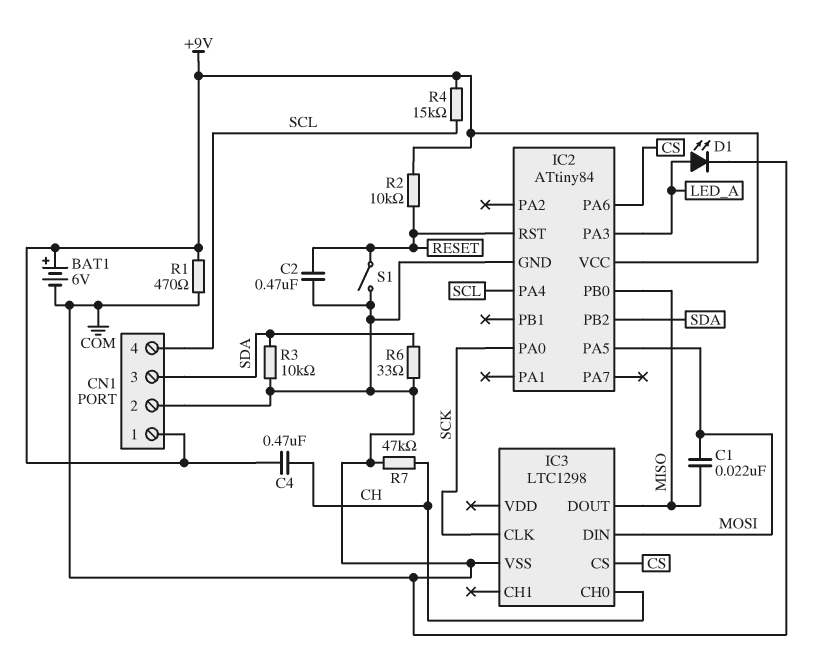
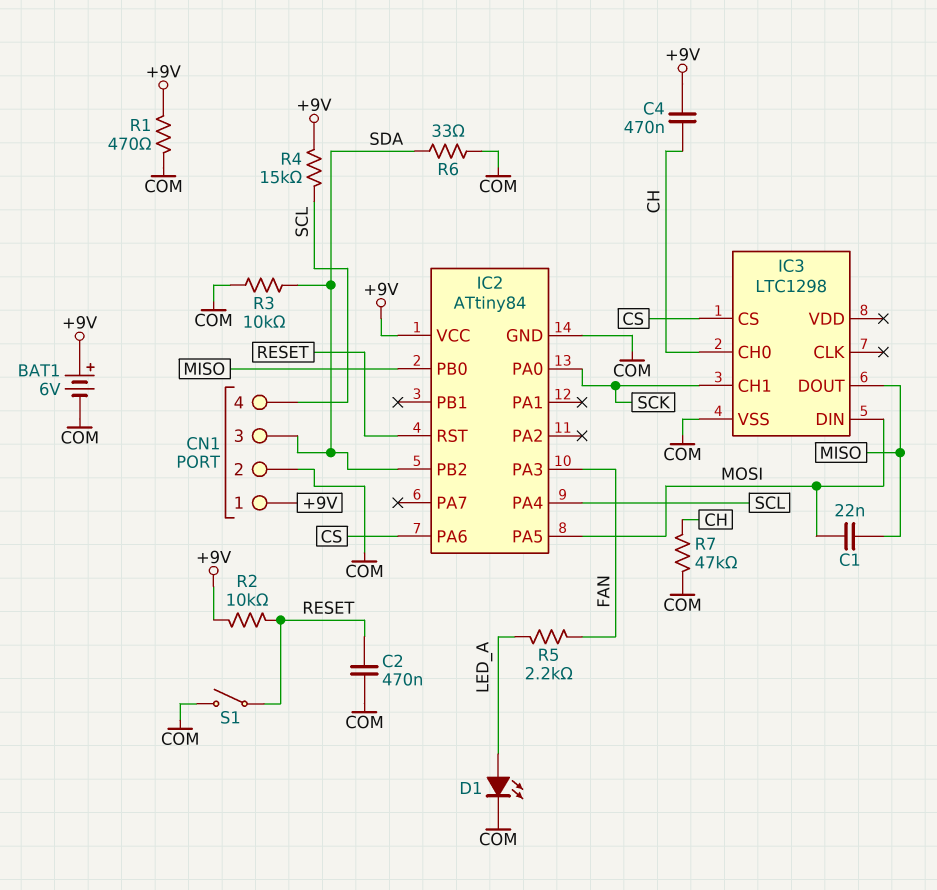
IC2 pin PA3: LED_A -> FAN
IC3 pin CH1: none -> SCK
IC3 pin CLK: SCK -> none
R5: none -> 2.2k (FAN, LED_A)

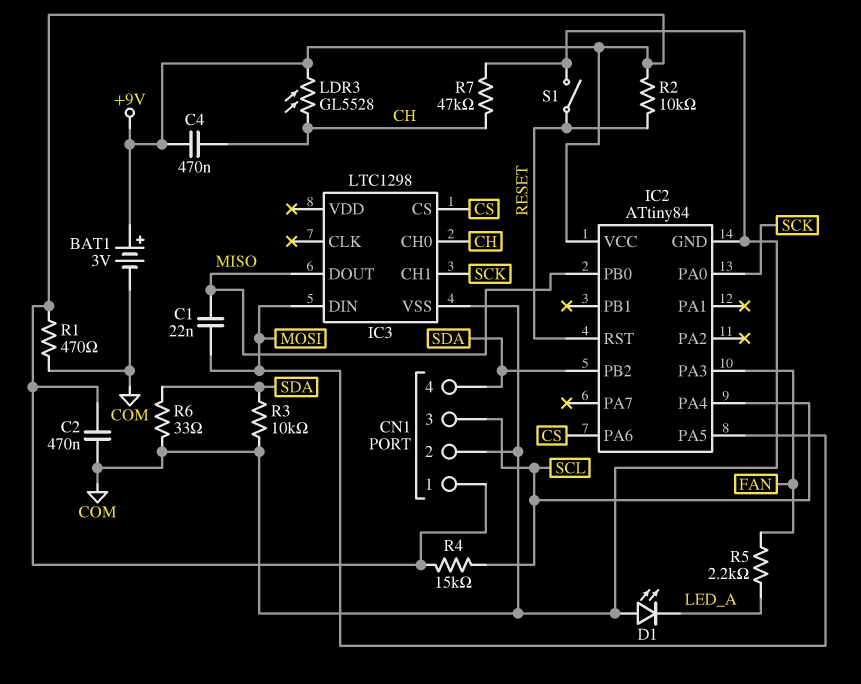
BAT1: 6V (plus +9V, minus COM) -> 3V (plus +9V, minus COM)
C2: 470nF (COM, RESET) -> 470nF (+9V, COM)
CN1 pin 3: SDA -> SCL
CN1 pin 4: SCL -> SDA
D1: LED (A LED_A, K COM) -> LED (A COM, K LED_A)
LDR3: none -> GL5528 (+9V, CH)

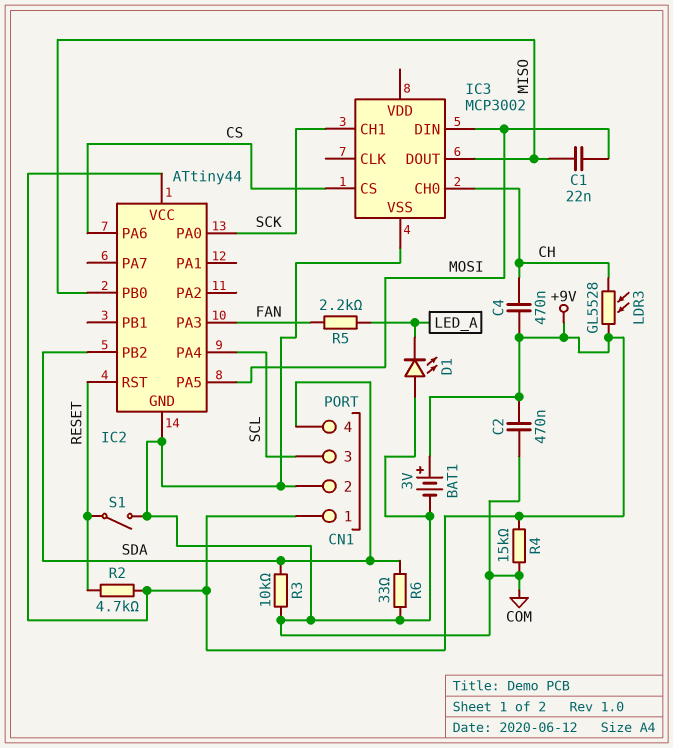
IC2: ATtiny84 -> ATtiny44
IC3: LTC1298 -> MCP3002
R1: 470 (+9V, COM) -> none
R2: 10k (+9V, RESET) -> 4.7k (+9V, RESET)
R4: 15k (+9V, SCL) -> 15k (+9V, COM)
R7: 47k (CH, COM) -> none

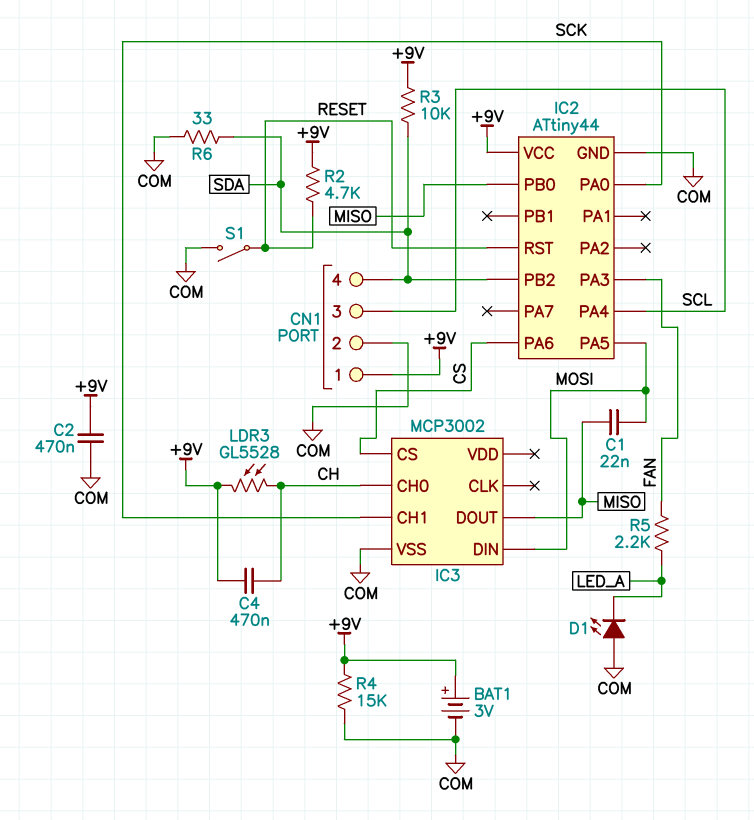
R3: 10k (COM, SDA) -> 10k (+9V, SDA)

